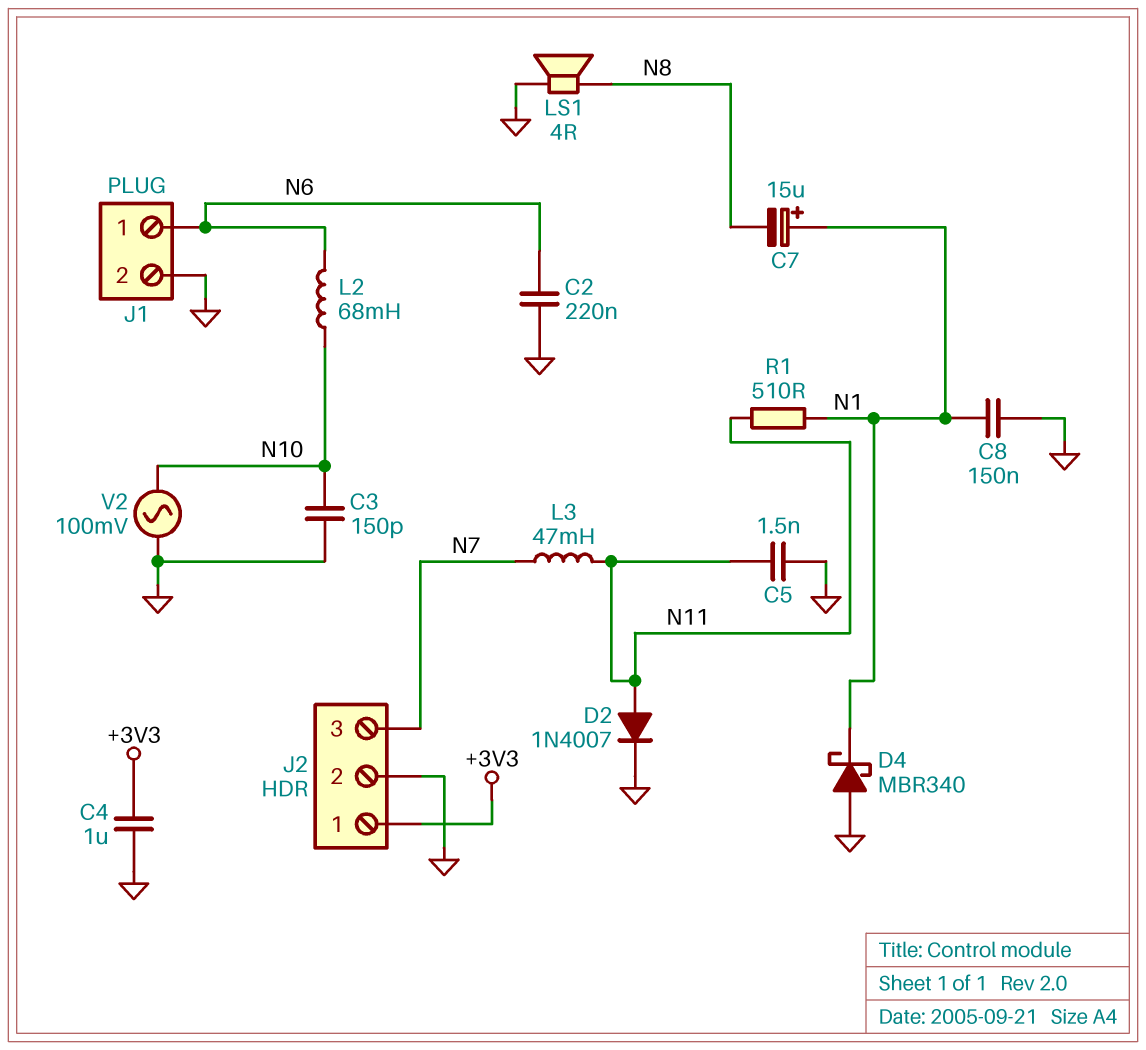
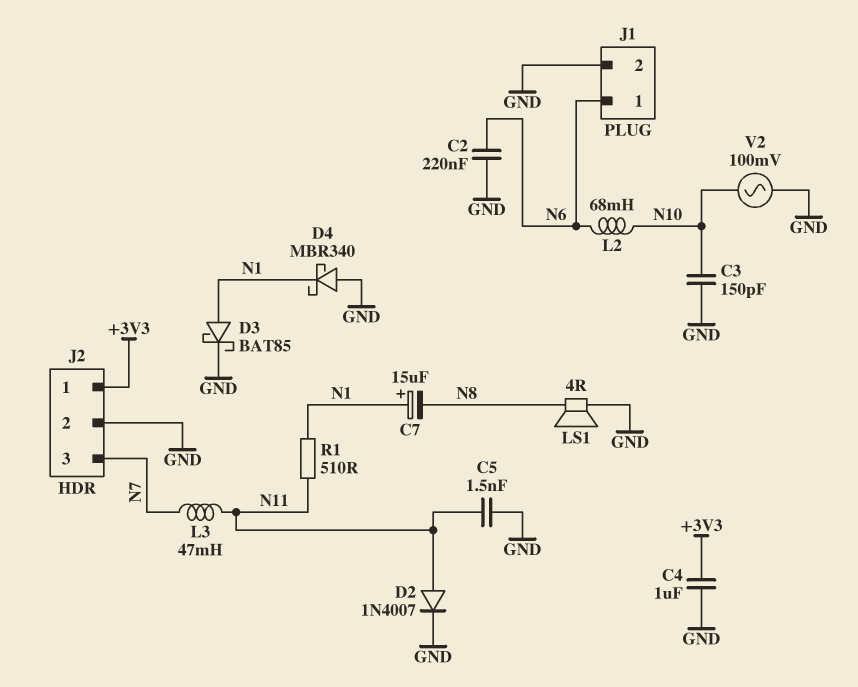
C8: 150nF (GND, N1) -> none
D3: none -> schottky BAT85 (A N1, K GND)

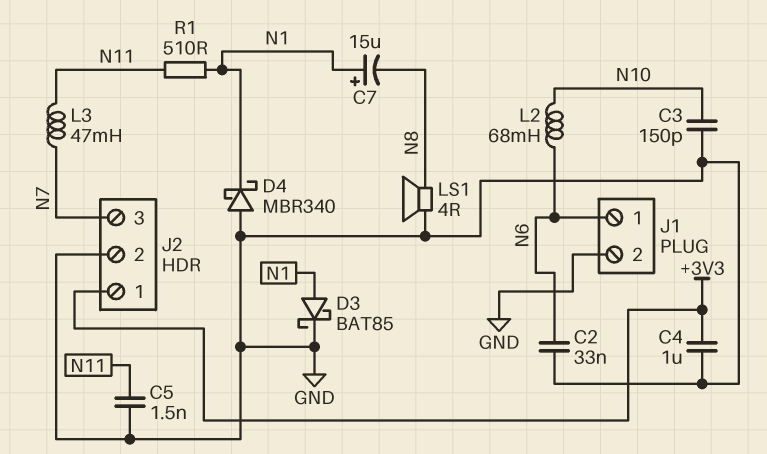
C2: 220nF (GND, N6) -> 33nF (GND, N6)
D2: diode 1N4007 (A N11, K GND) -> none
V2: AC 100mV (GND, N10) -> none

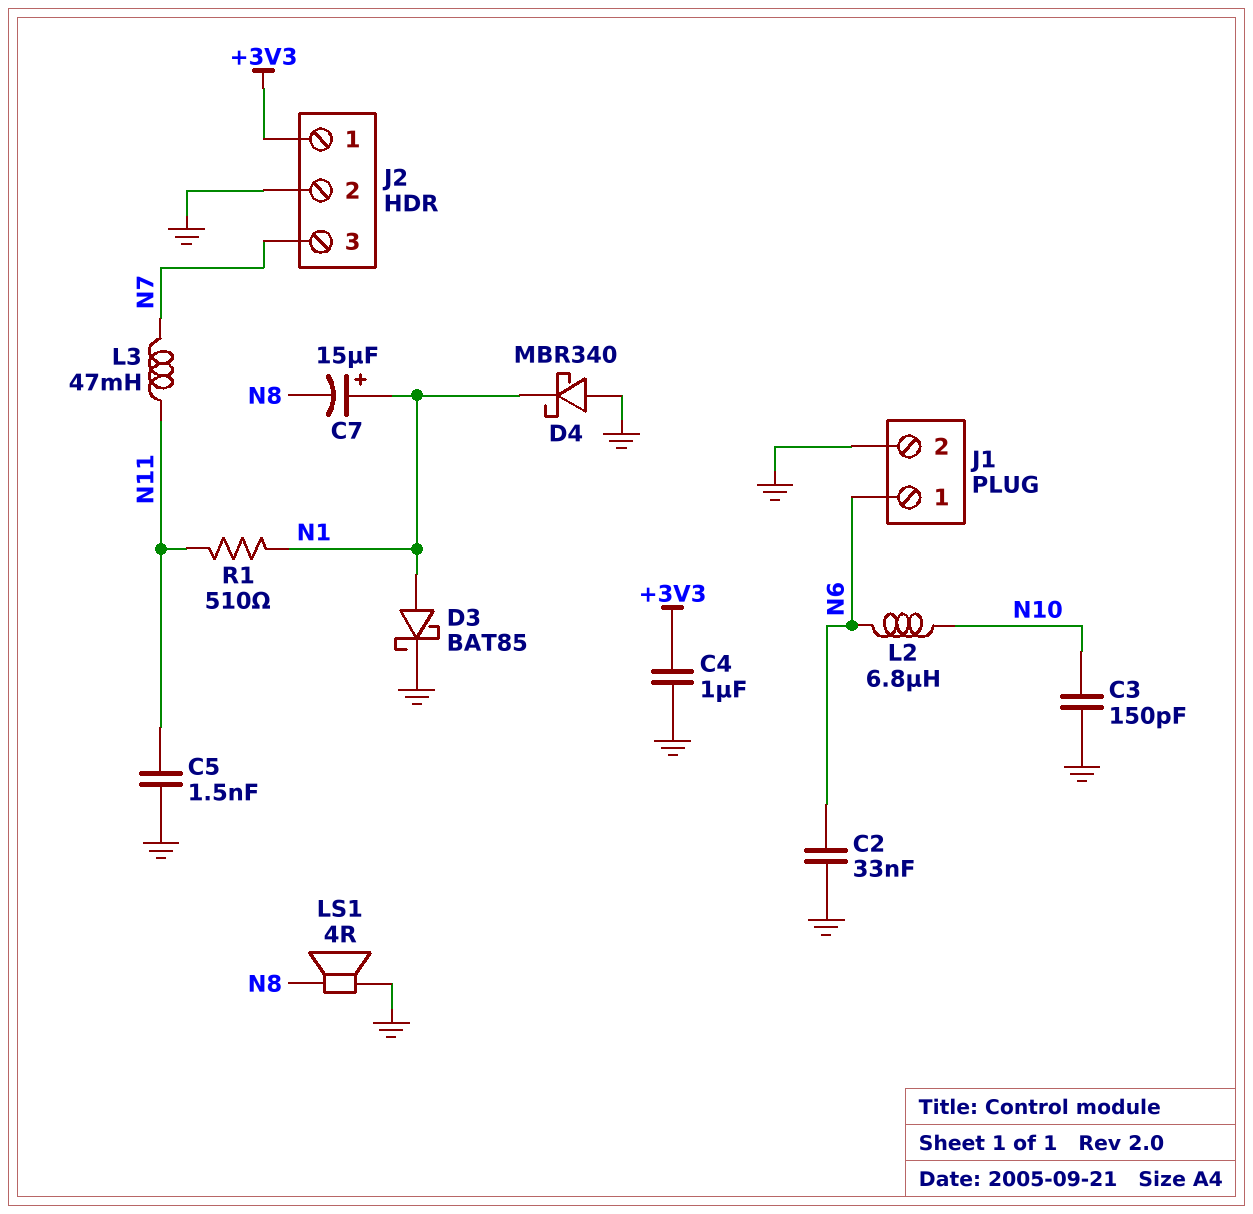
L2: 68mH (N6, N10) -> 6.8uH (N6, N10)

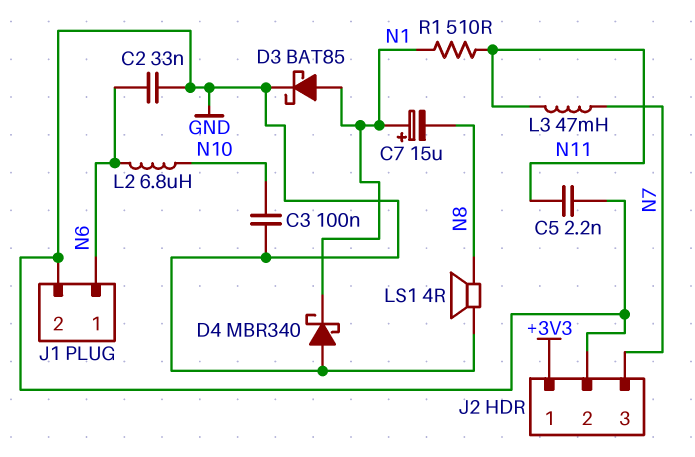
C3: 150pF (GND, N10) -> 100nF (GND, N10)
C4: 1uF (+3V3, GND) -> none
C5: 1.5nF (GND, N11) -> 2.2nF (GND, N11)

